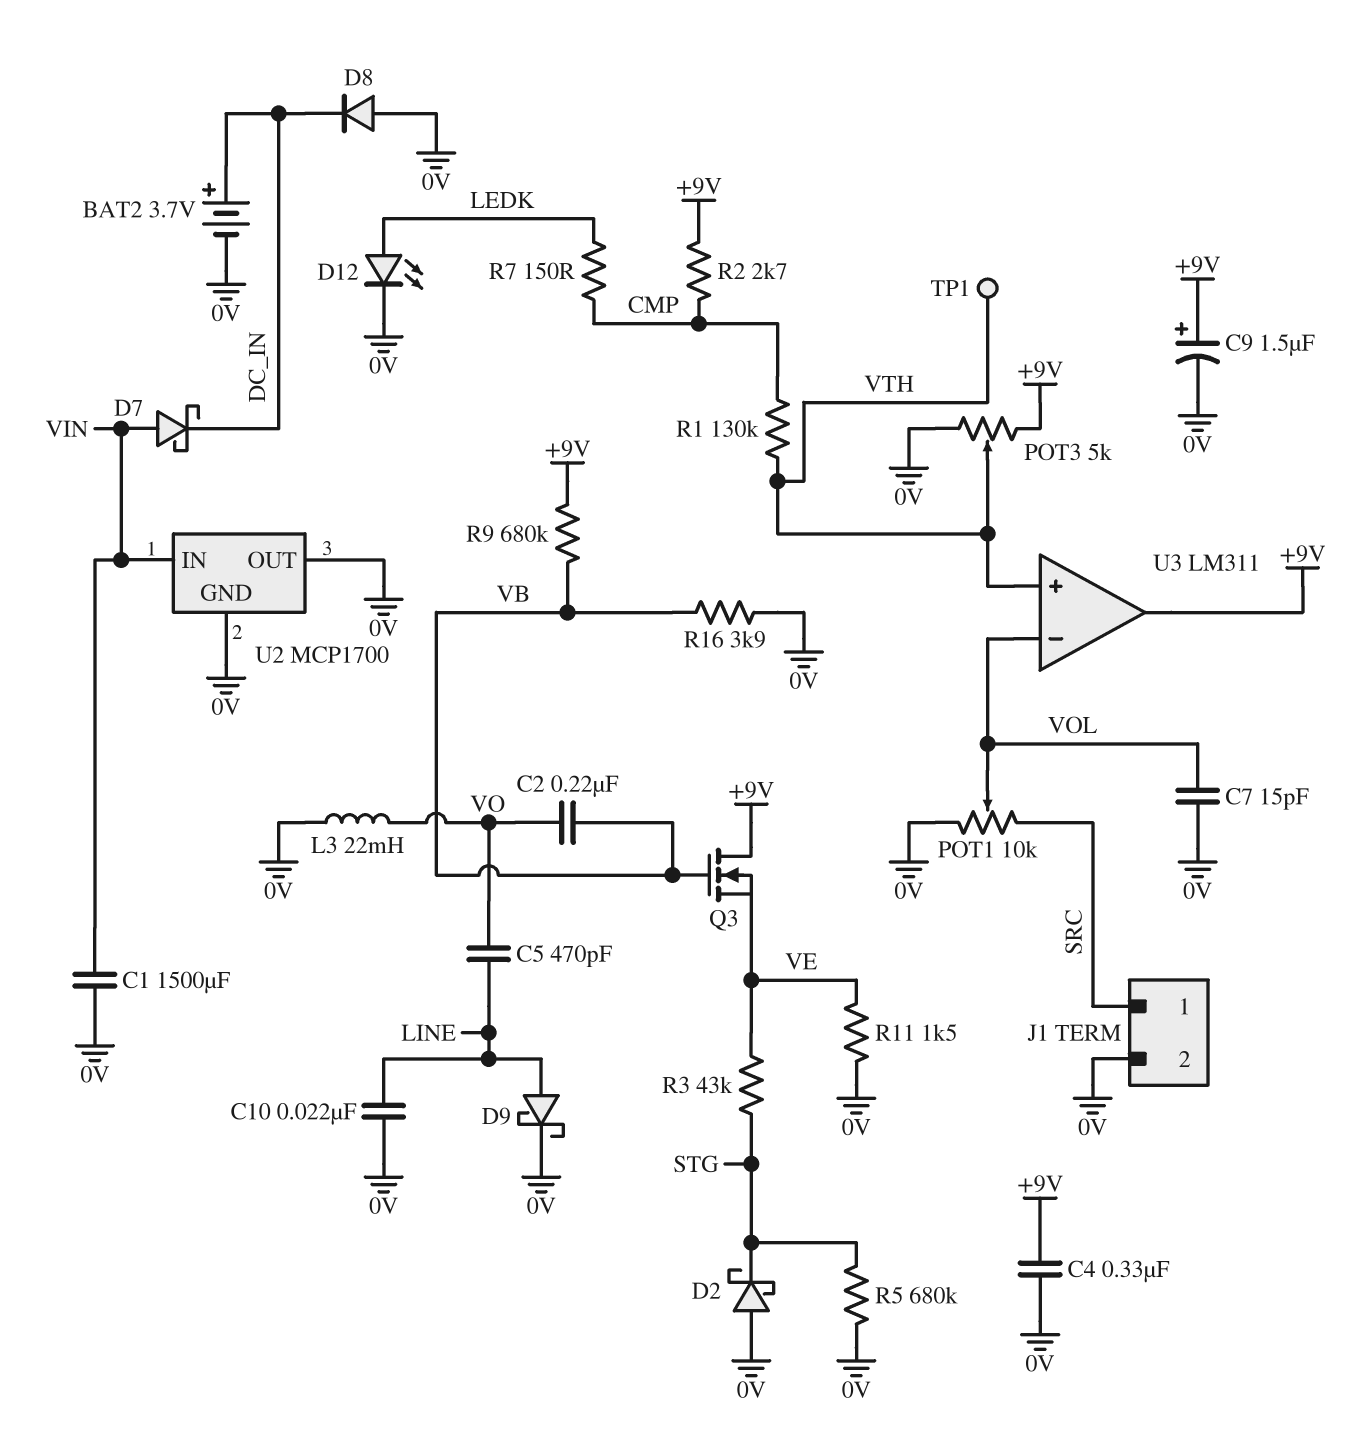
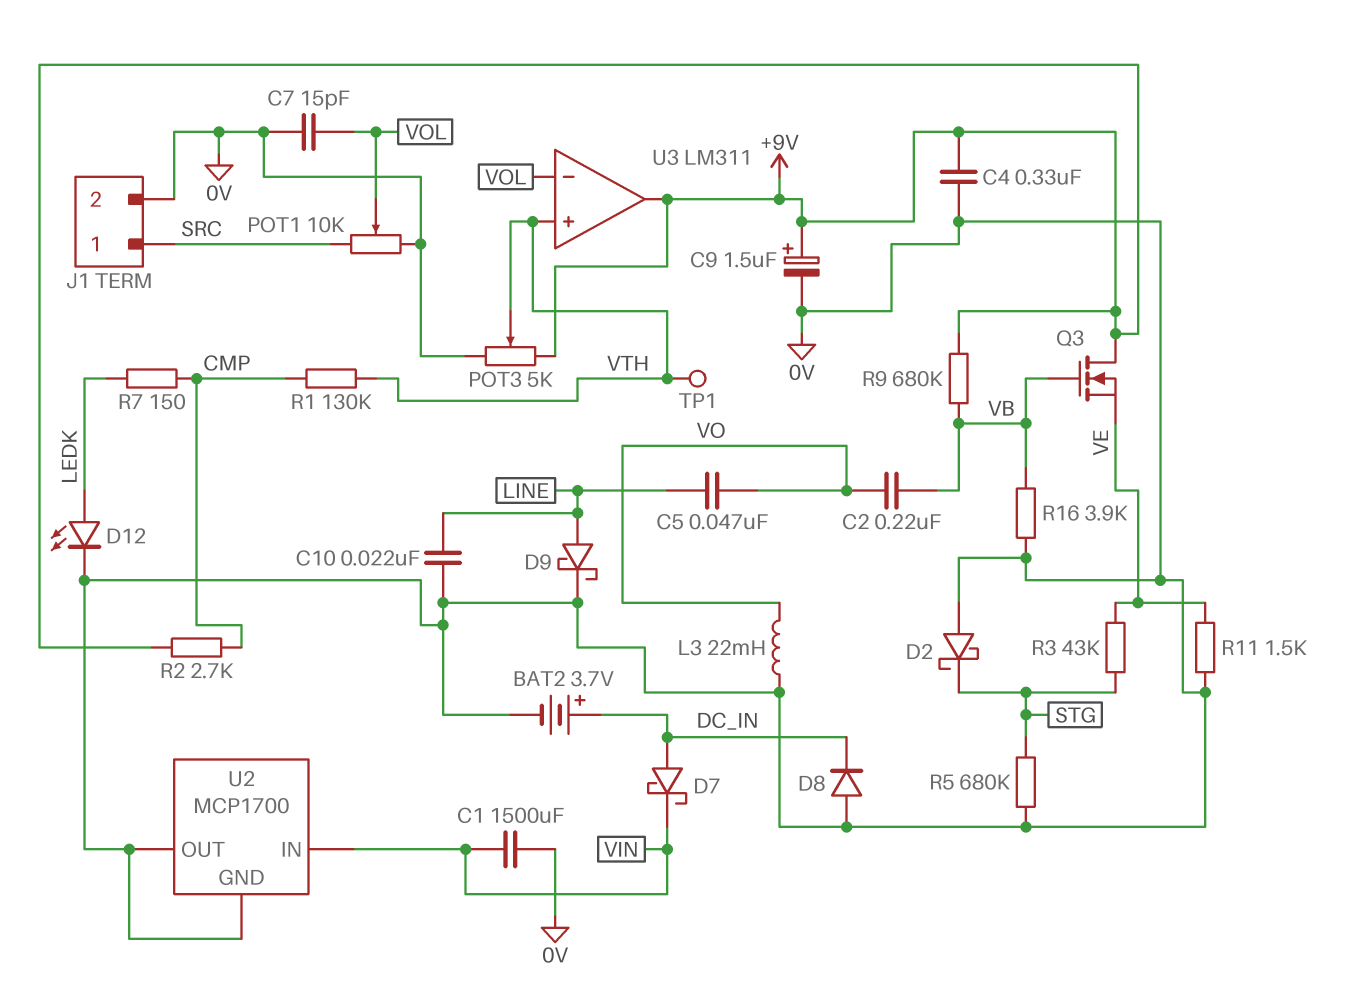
C5: 470pF (LINE, VO) -> 47nF (LINE, VO)
D7: schottky (A VIN, K DC_IN) -> schottky (A DC_IN, K VIN)

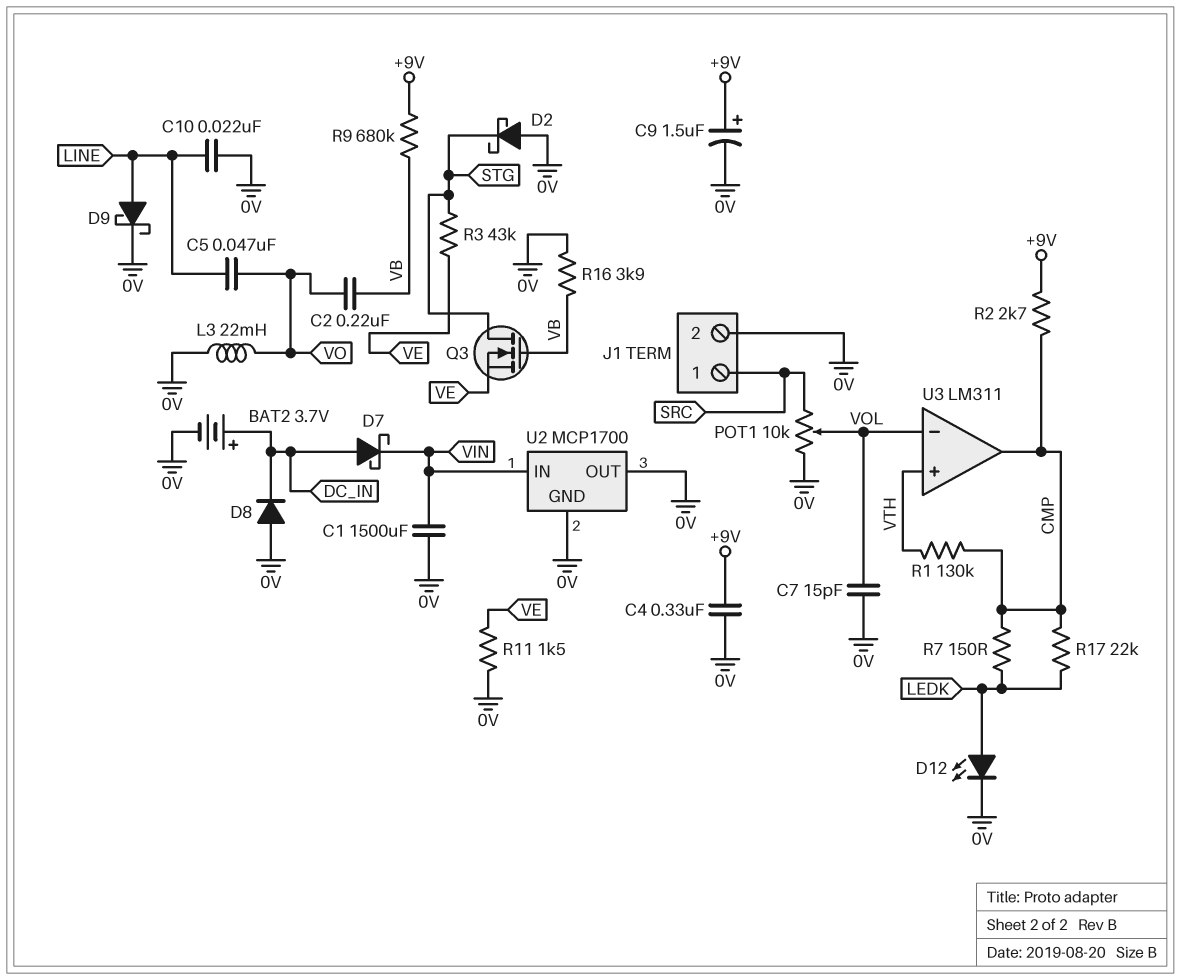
POT3: 5k (+9V, 0V, wiper VTH) -> none
Q3: NMOS (G VB, D +9V, S VE) -> NMOS (G VB, D STG, S VE)
R5: 680k (0V, STG) -> none
R17: none -> 22k (CMP, LEDK)
TP1: test point (VTH) -> none
U3 pin out: +9V -> CMP

